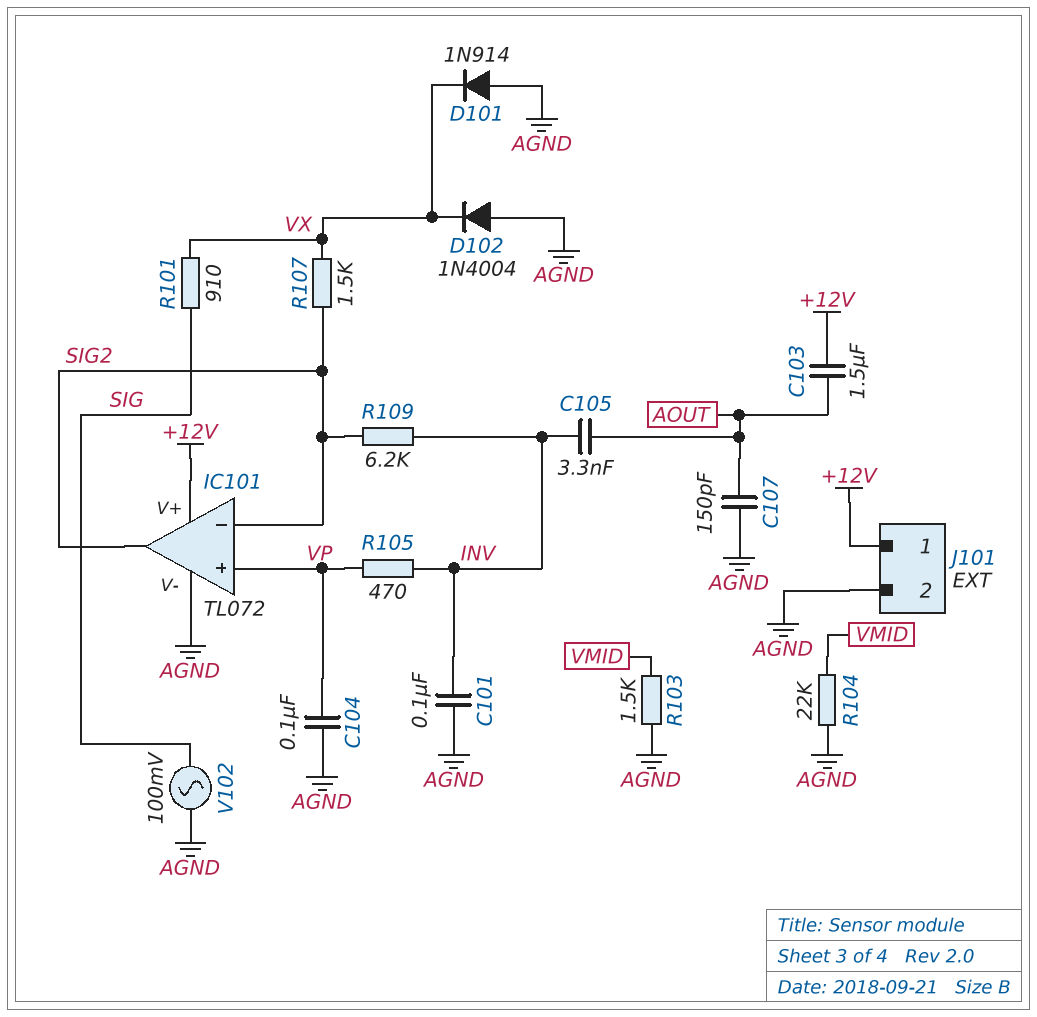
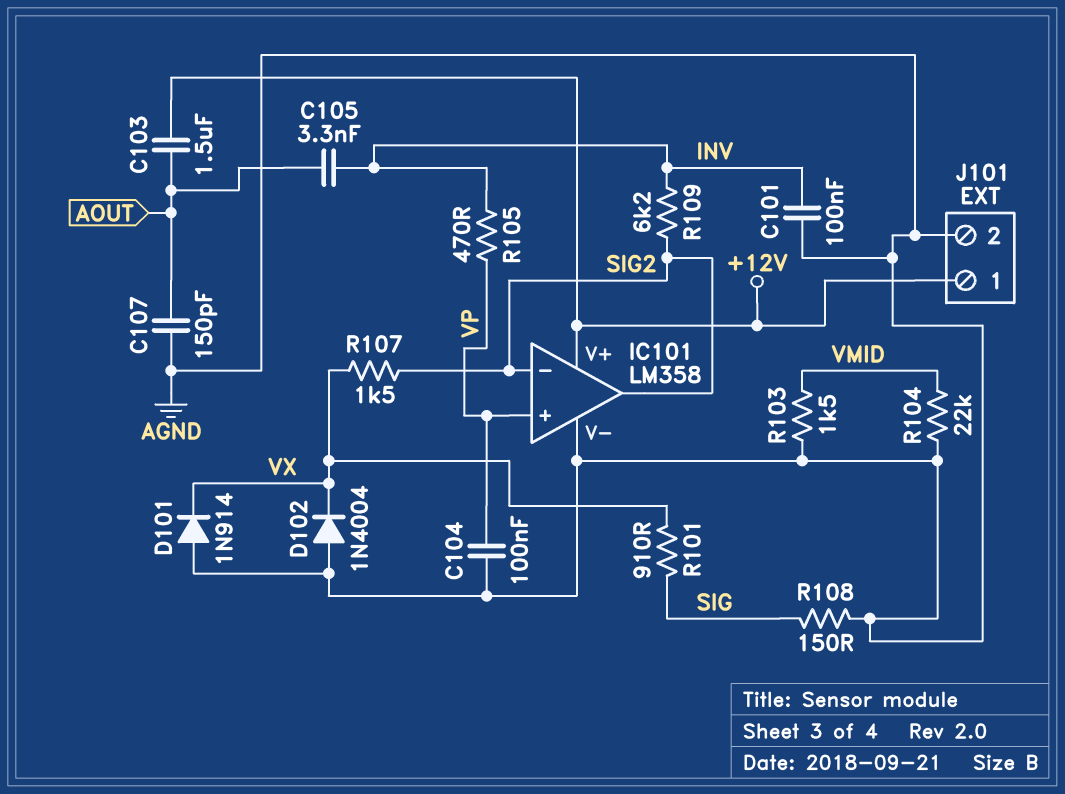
IC101: TL072 -> LM358
R108: none -> 150 (AGND, SIG)
V102: AC 100mV (AGND, SIG) -> none

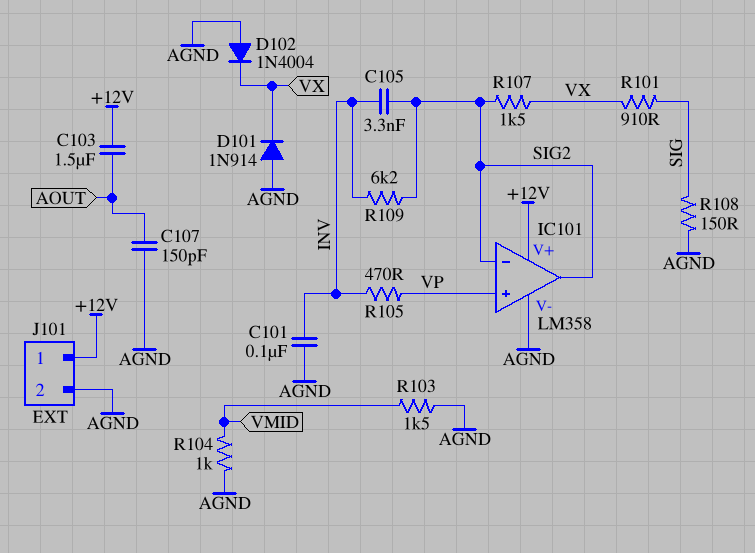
C104: 100nF (AGND, VP) -> none
C105: 3.3nF (AOUT, INV) -> 3.3nF (INV, SIG2)
R104: 22k (AGND, VMID) -> 1k (AGND, VMID)

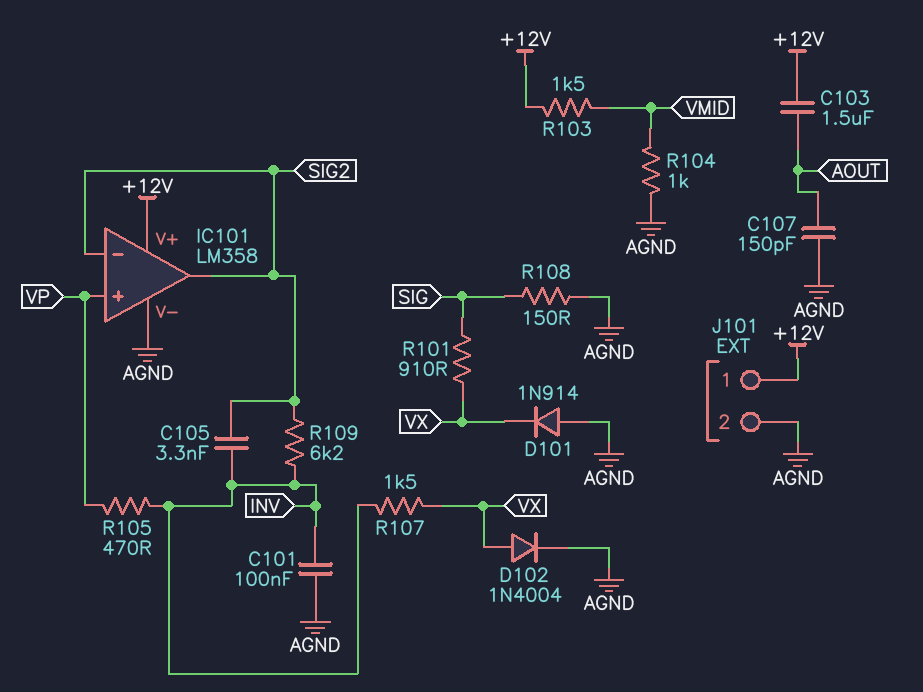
D102: diode 1N4004 (A AGND, K VX) -> diode 1N4004 (A VX, K AGND)
R103: 1.5k (AGND, VMID) -> 1.5k (+12V, VMID)
R107: 1.5k (SIG2, VX) -> 1.5k (INV, VX)

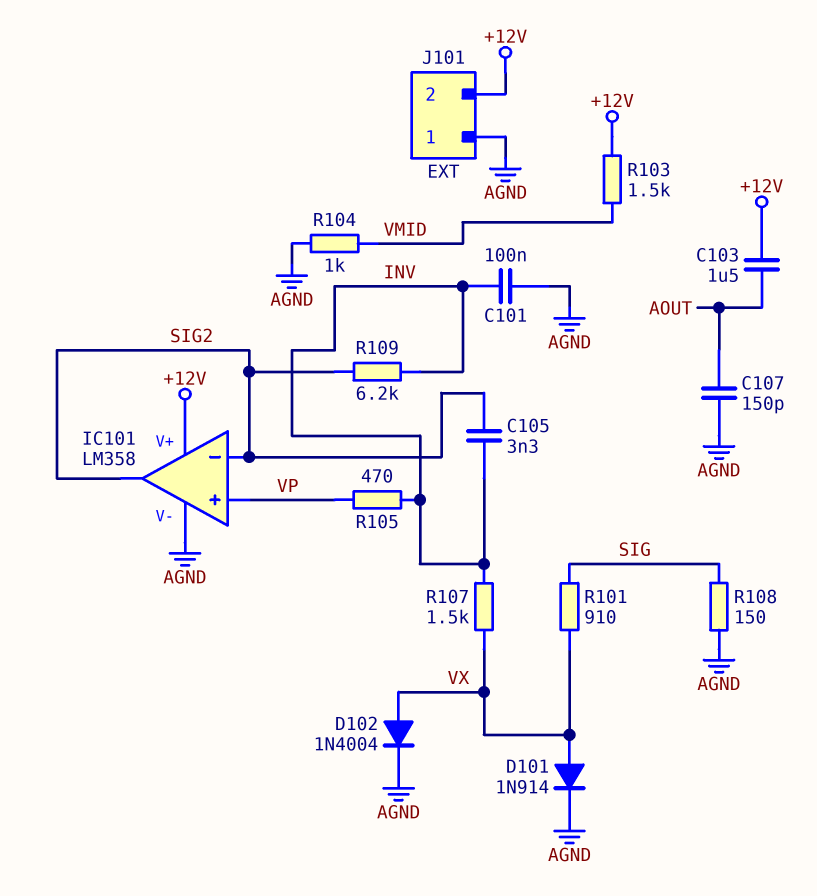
D101: diode 1N914 (A AGND, K VX) -> diode 1N914 (A VX, K AGND)
J101 pin 1: +12V -> AGND
J101 pin 2: AGND -> +12V

